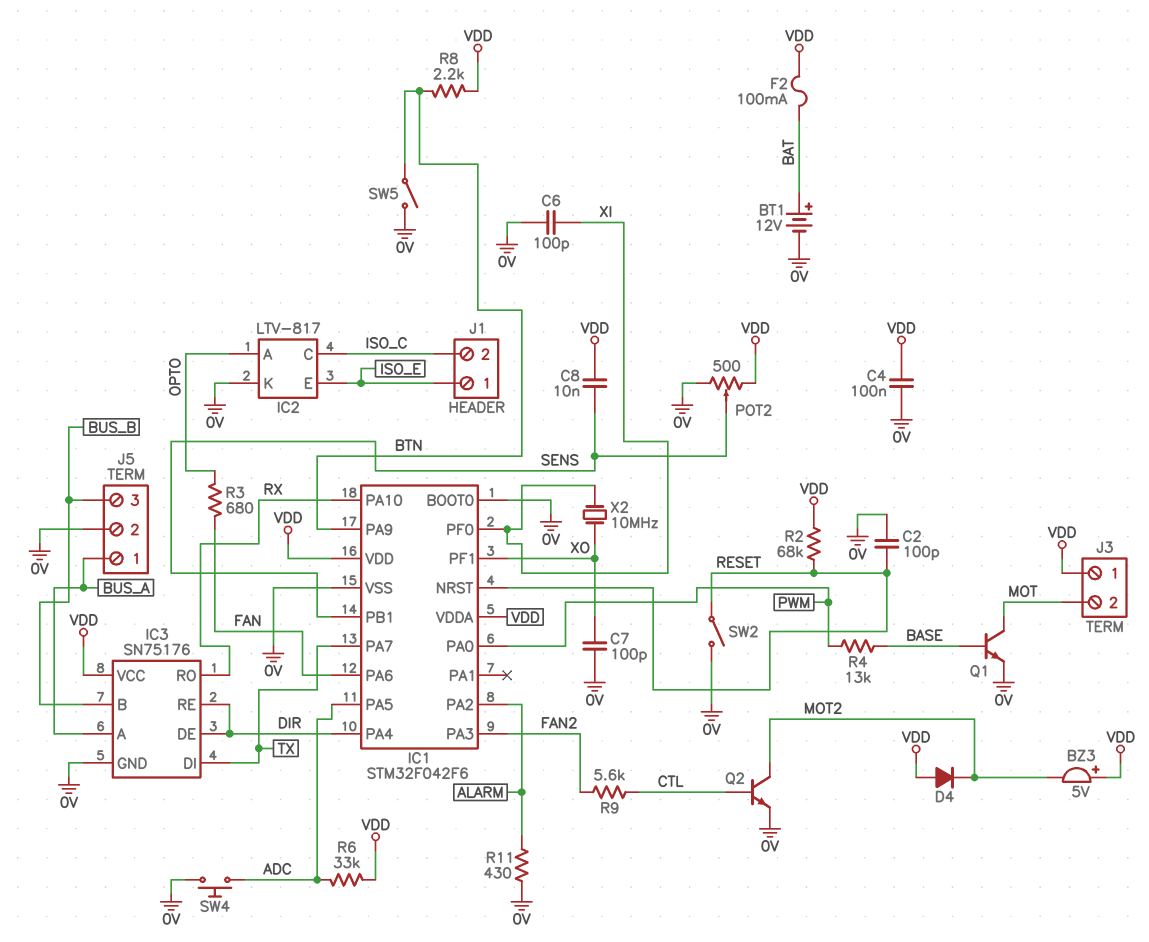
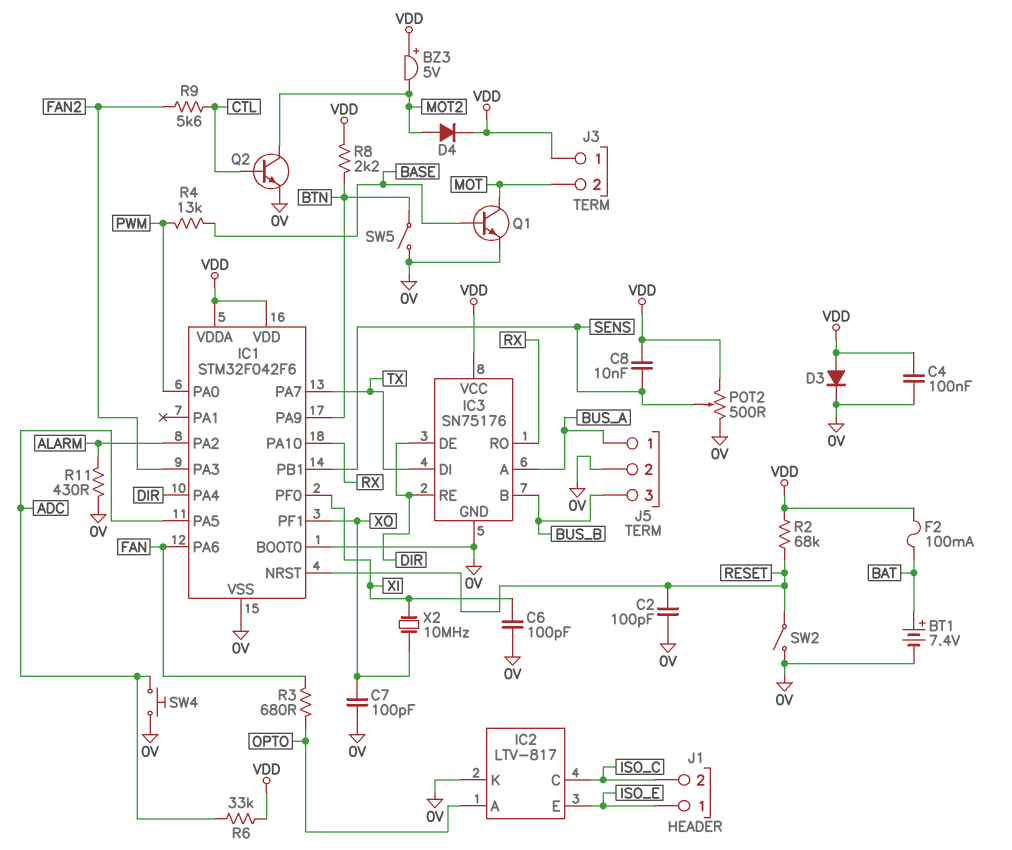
BT1: 12V (plus BAT, minus 0V) -> 7.4V (plus BAT, minus 0V)
D3: none -> diode (A VDD, K 0V)
D4: diode (A VDD, K MOT2) -> diode (A MOT2, K VDD)

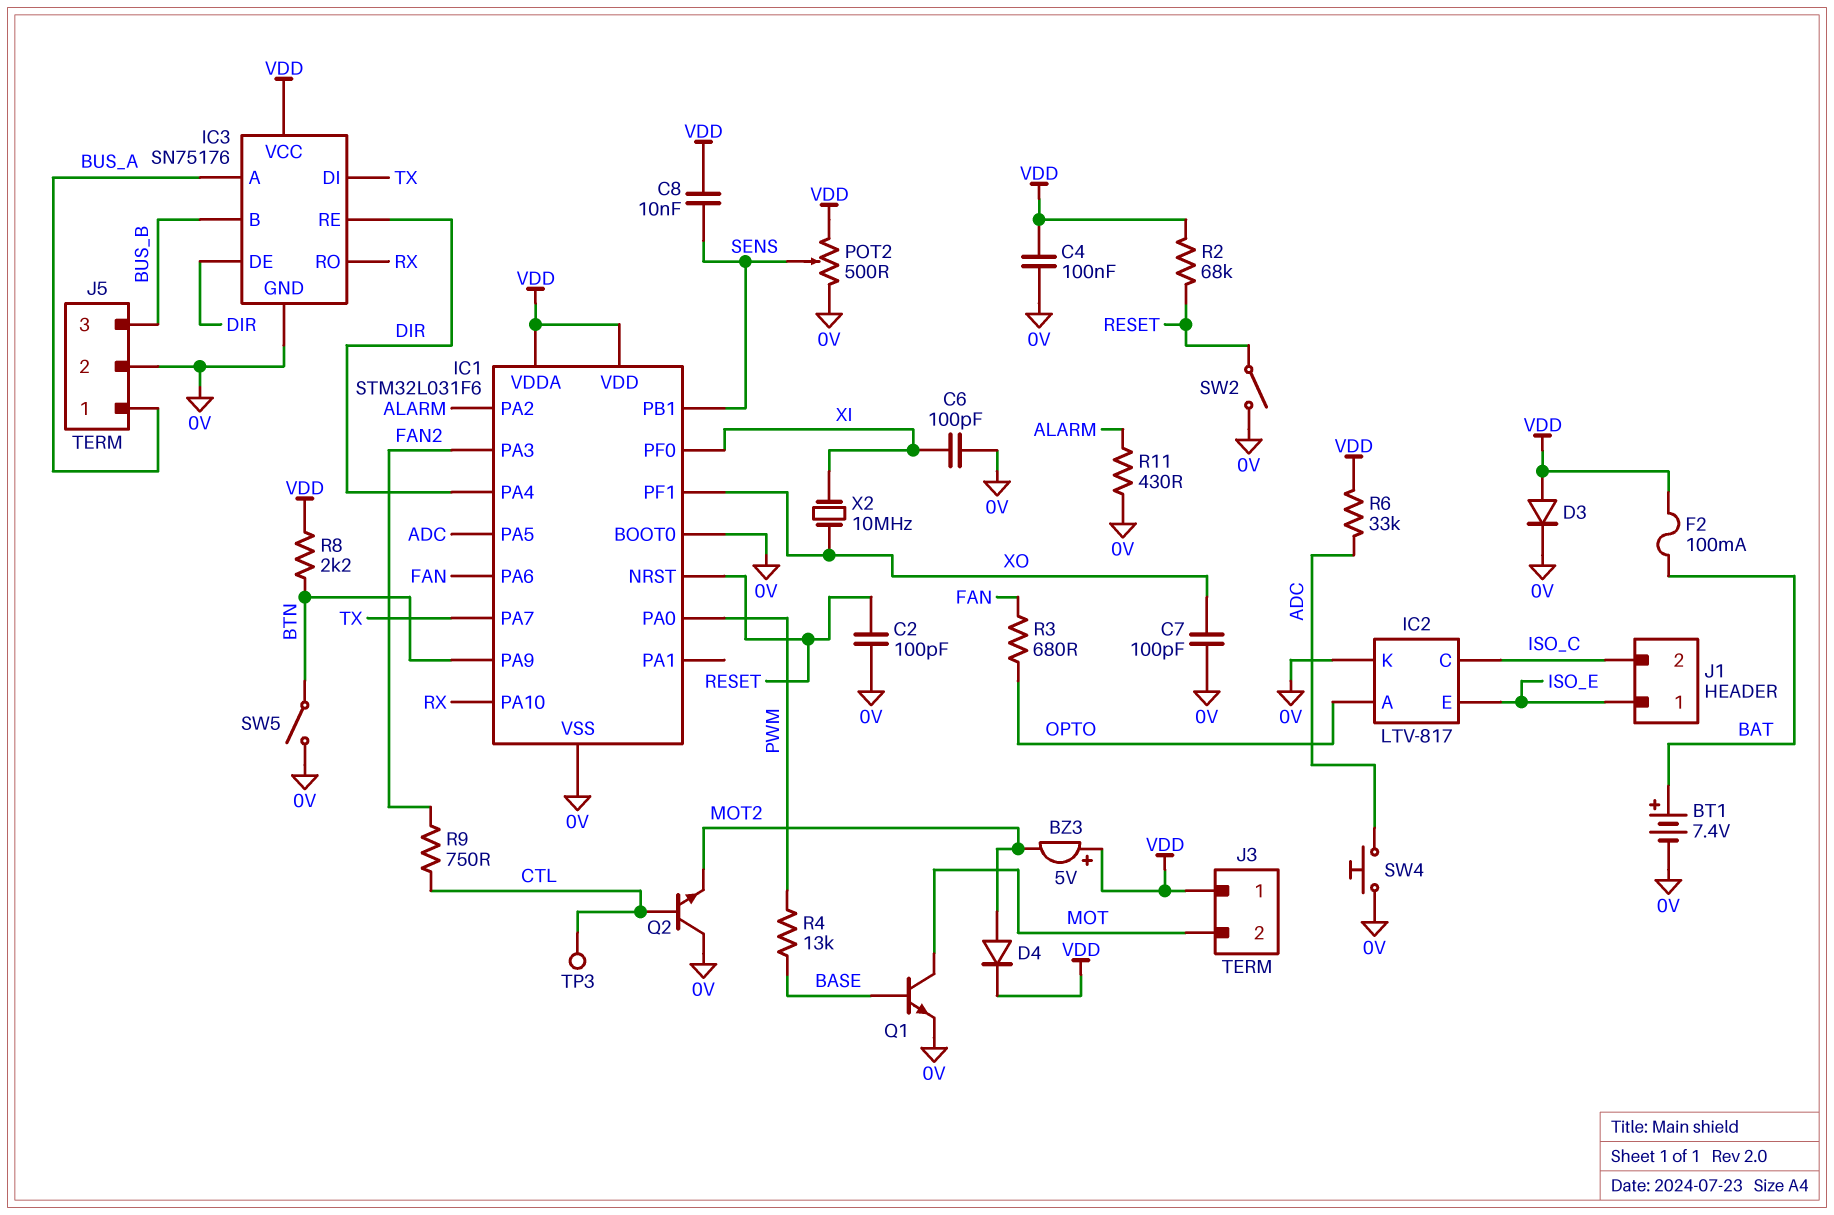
IC1: STM32F042F6 -> STM32L031F6
Q2: NPN (B CTL, C MOT2, E 0V) -> NPN (B CTL, C 0V, E MOT2)
R9: 5.6k (CTL, FAN2) -> 750 (CTL, FAN2)
TP3: none -> test point (CTL)

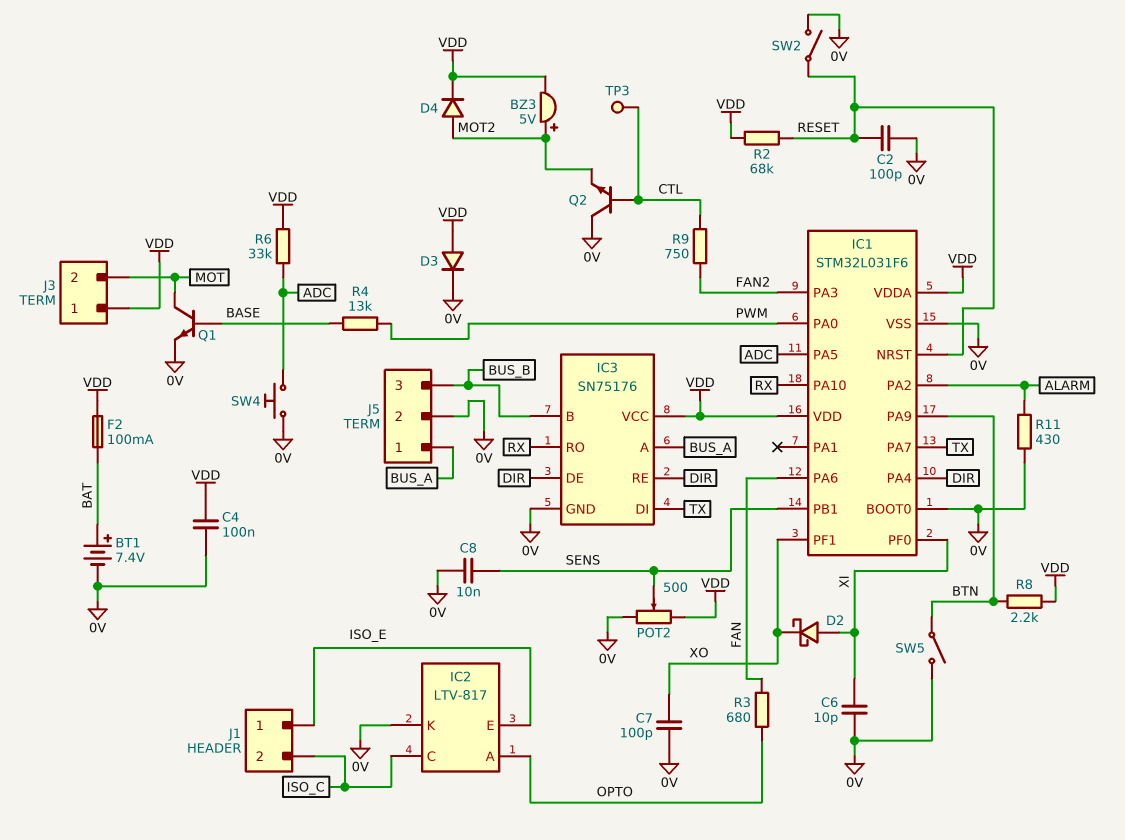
BZ3: buzzer 5V (plus VDD, minus MOT2) -> buzzer 5V (plus MOT2, minus VDD)
C6: 100pF (0V, XI) -> 10pF (0V, XI)
C8: 10nF (SENS, VDD) -> 10nF (0V, SENS)
D2: none -> schottky (A XI, K XO)
X2: 10MHz (XI, XO) -> none

